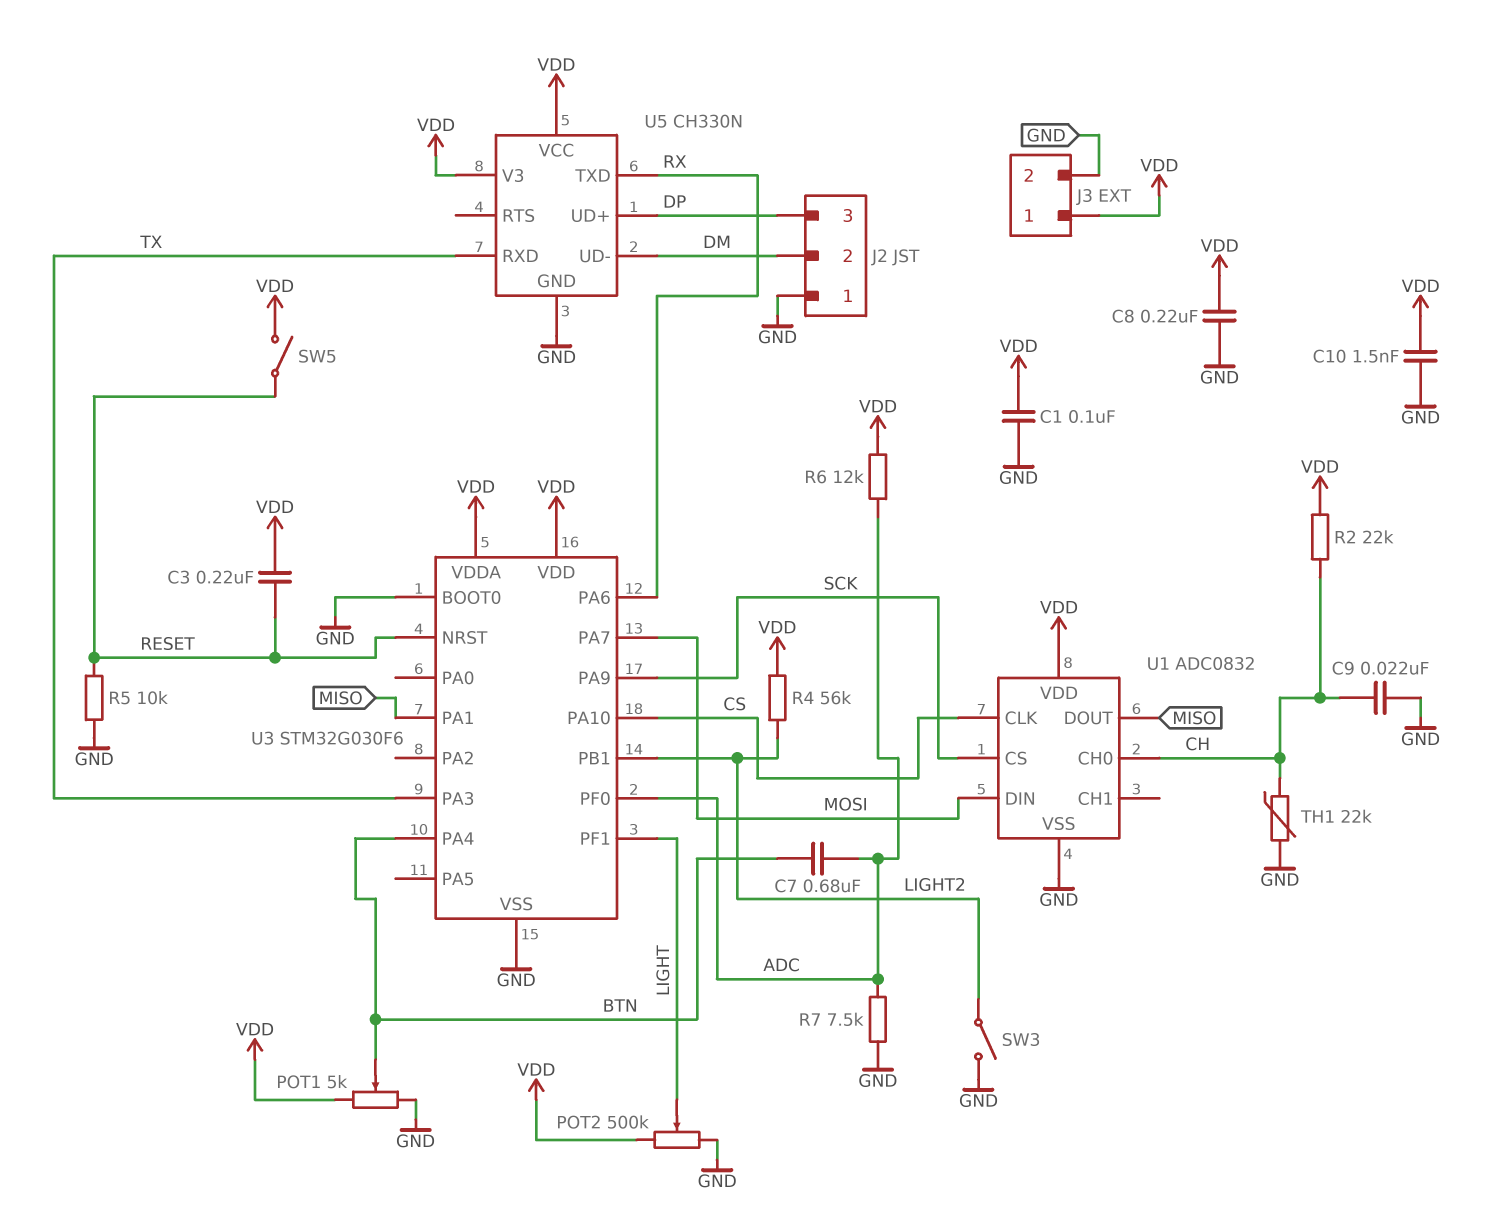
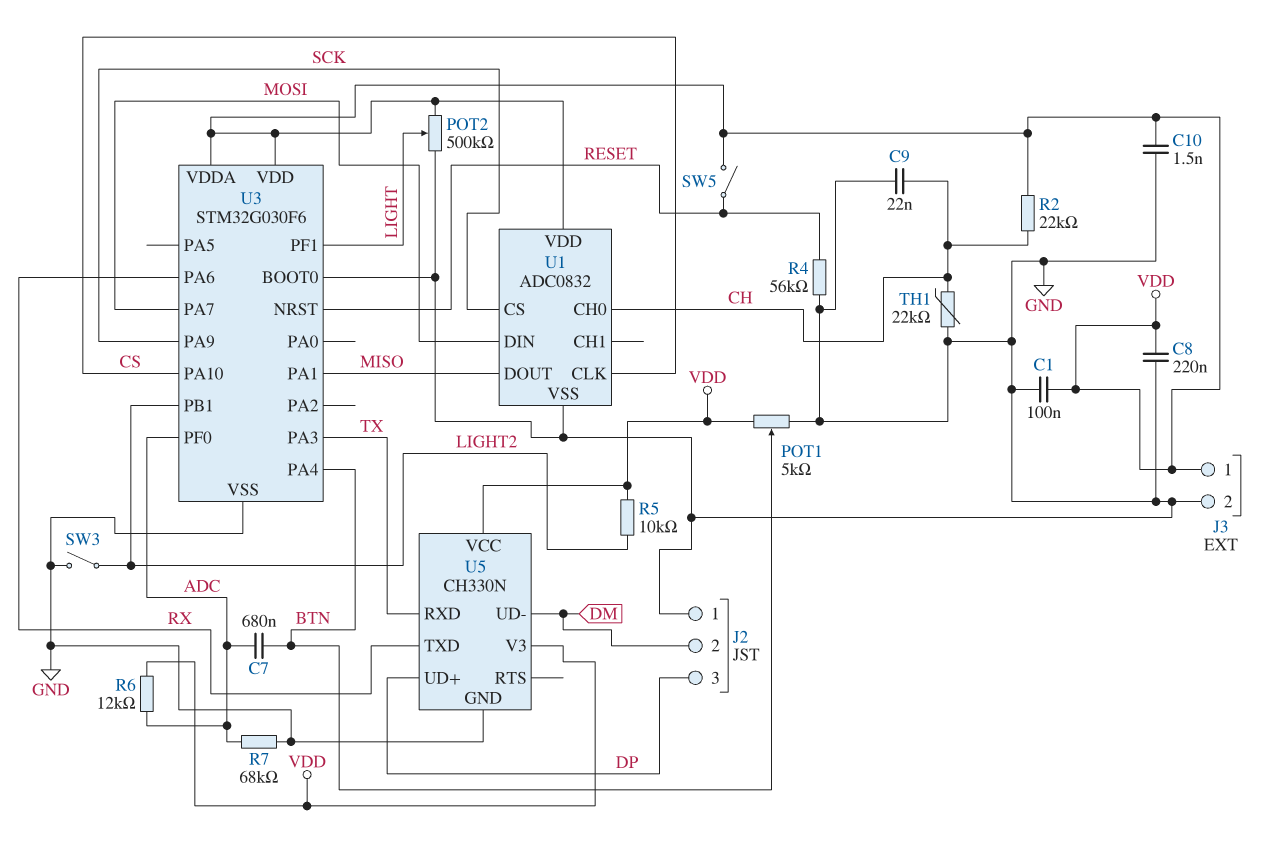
C3: 220nF (RESET, VDD) -> none
R4: 56k (LIGHT2, VDD) -> 56k (GND, RESET)
R5: 10k (GND, RESET) -> 10k (LIGHT2, VDD)
R7: 7.5k (ADC, GND) -> 68k (ADC, GND)

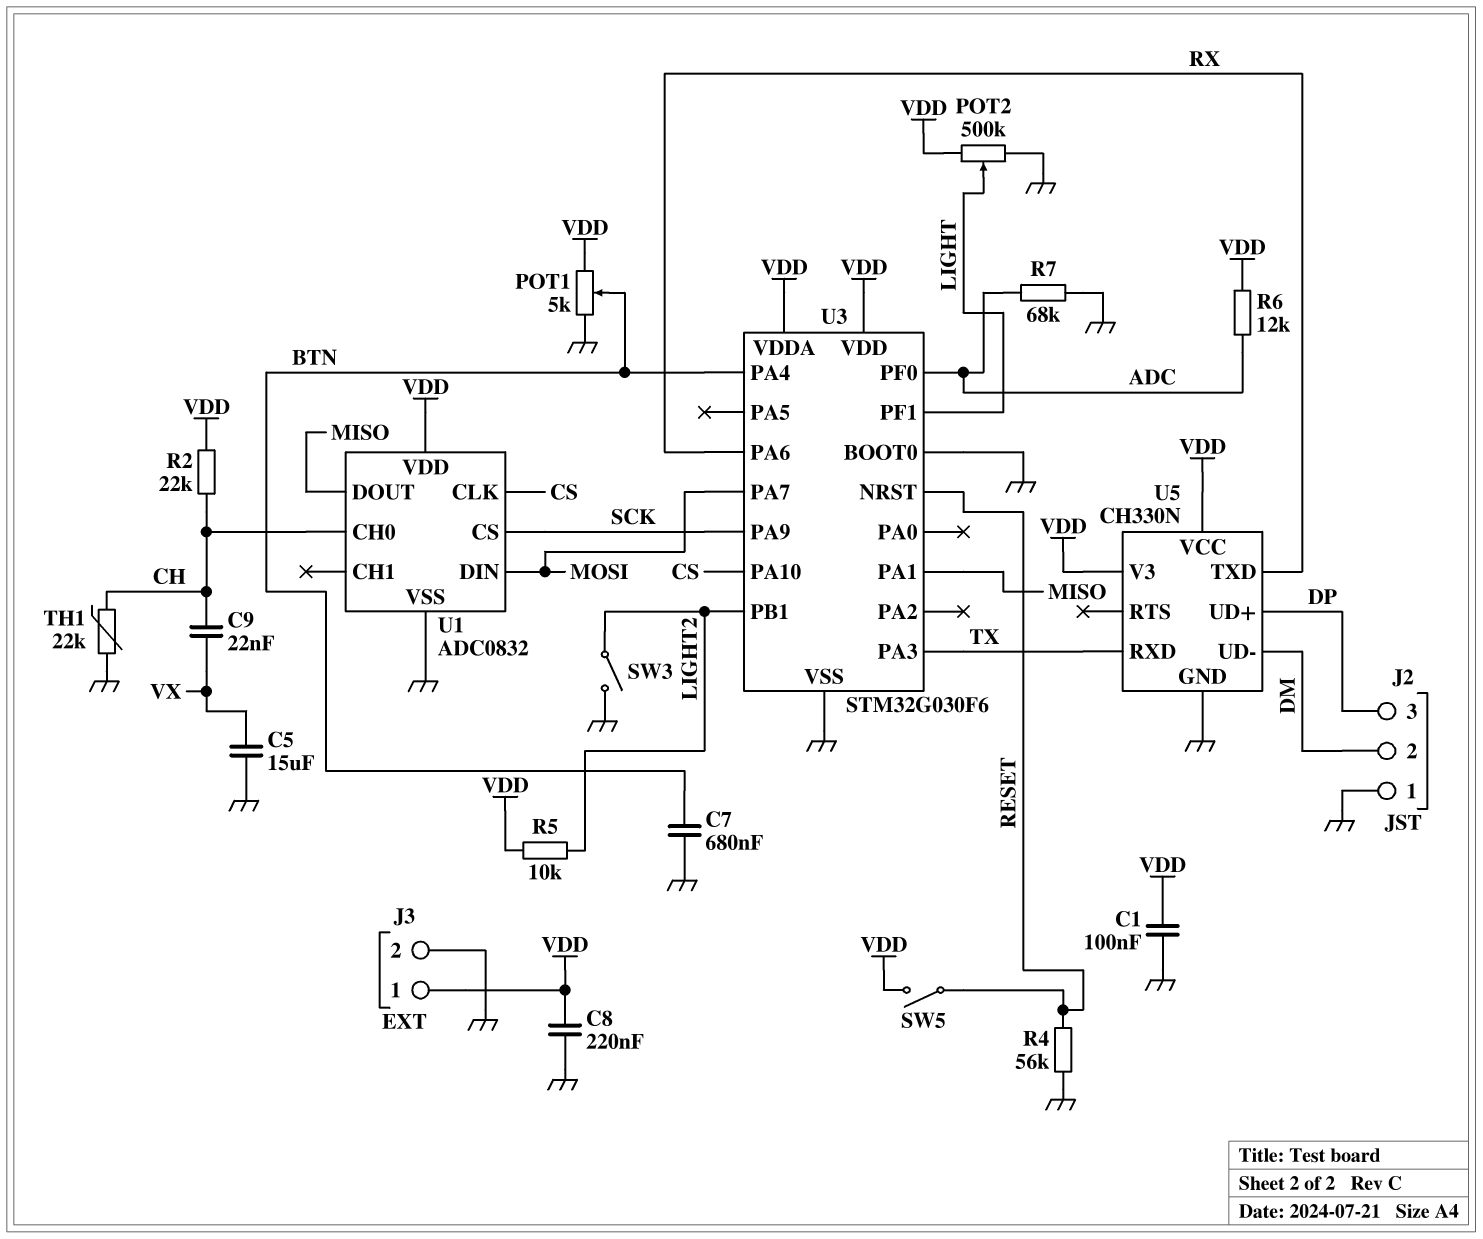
C5: none -> 15uF (GND, VX)
C7: 680nF (ADC, BTN) -> 680nF (BTN, GND)
C9: 22nF (CH, GND) -> 22nF (CH, VX)
C10: 1.5nF (GND, VDD) -> none

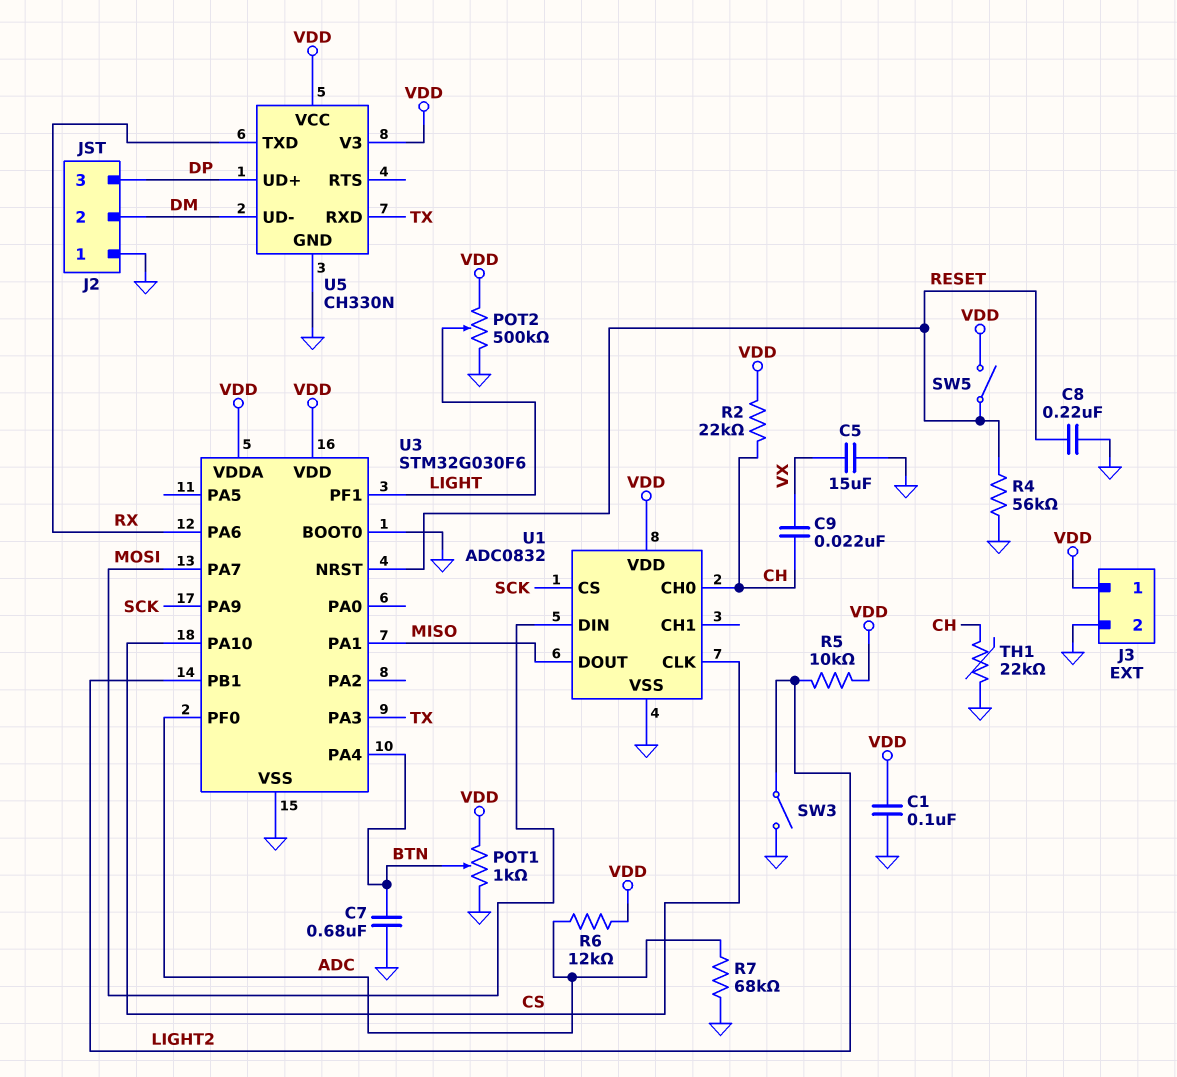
C8: 220nF (GND, VDD) -> 220nF (GND, RESET)
POT1: 5k (GND, VDD, wiper BTN) -> 1k (GND, VDD, wiper BTN)

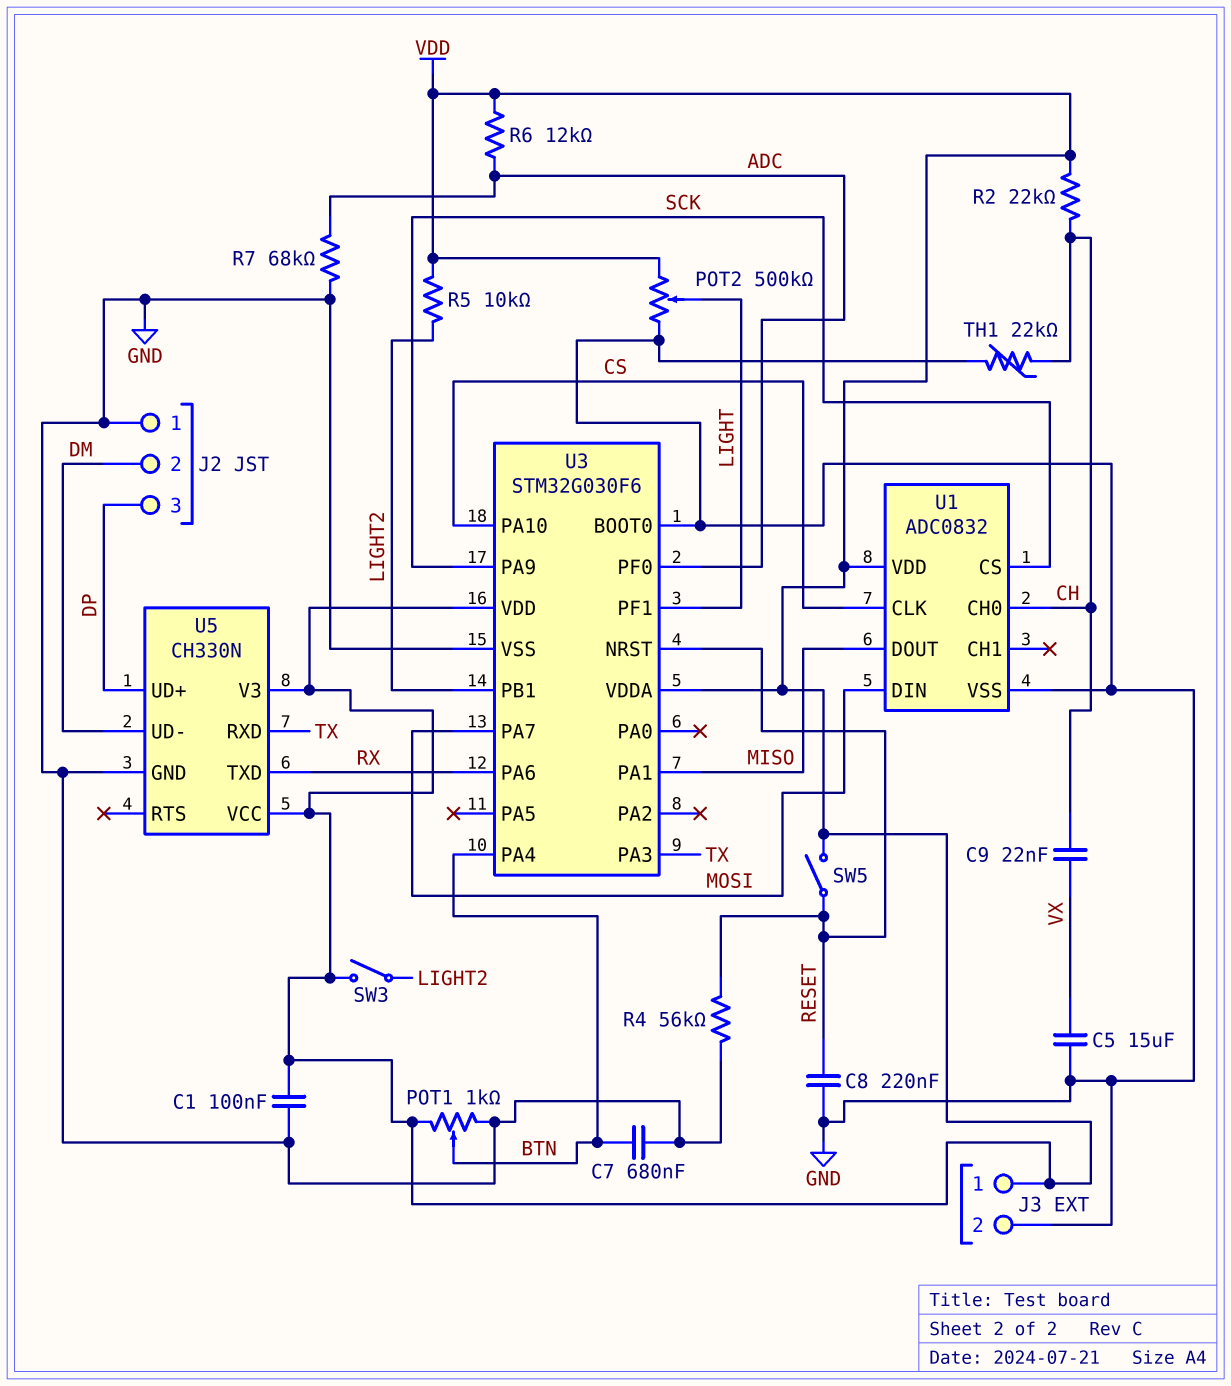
SW3: switch (GND, LIGHT2) -> switch (LIGHT2, VDD)

